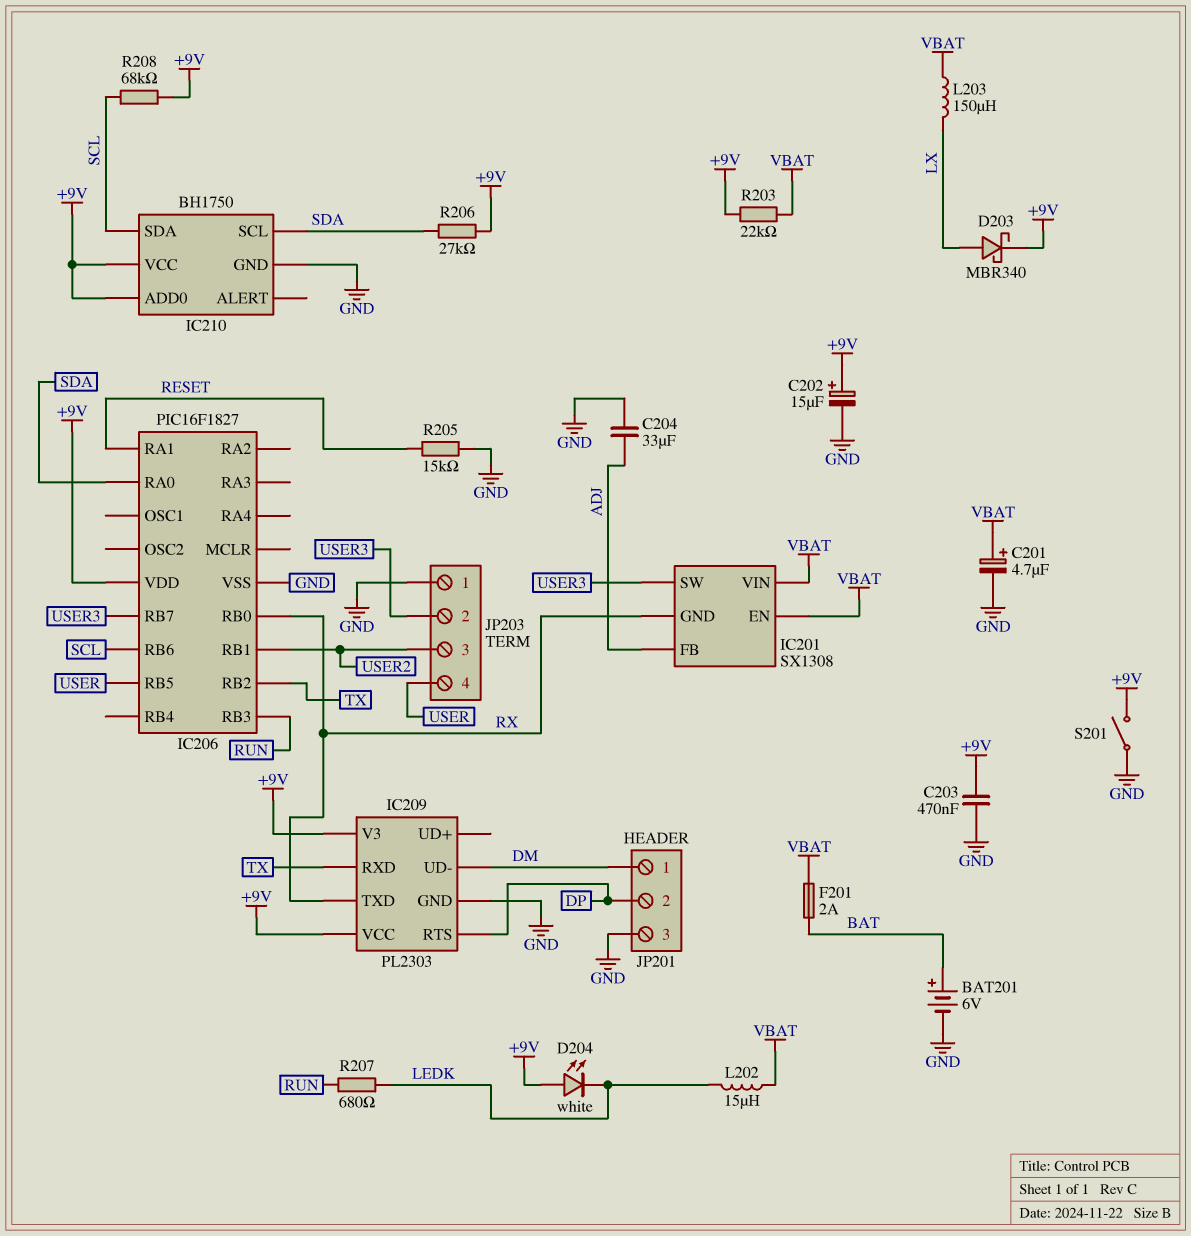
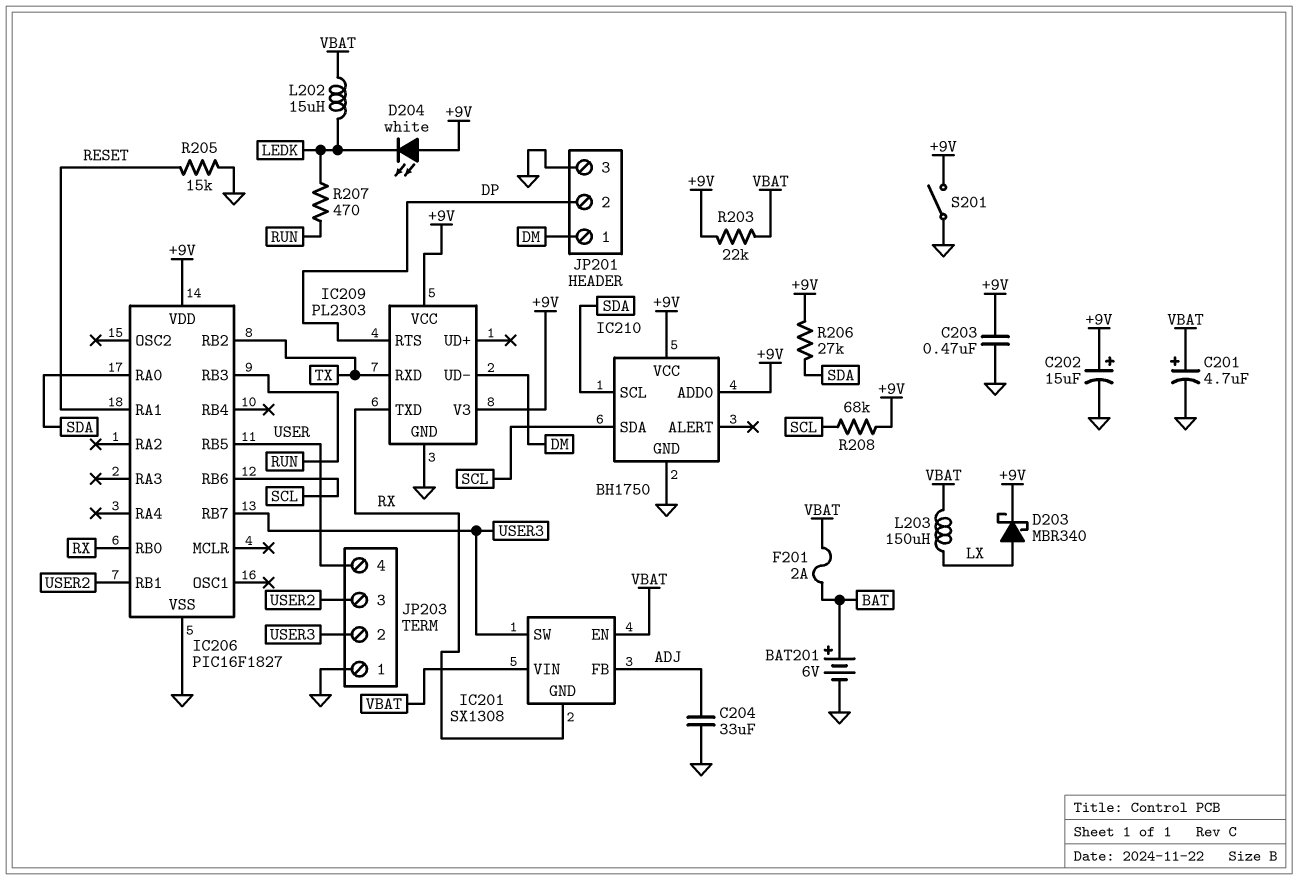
R207: 680 (LEDK, RUN) -> 470 (LEDK, RUN)

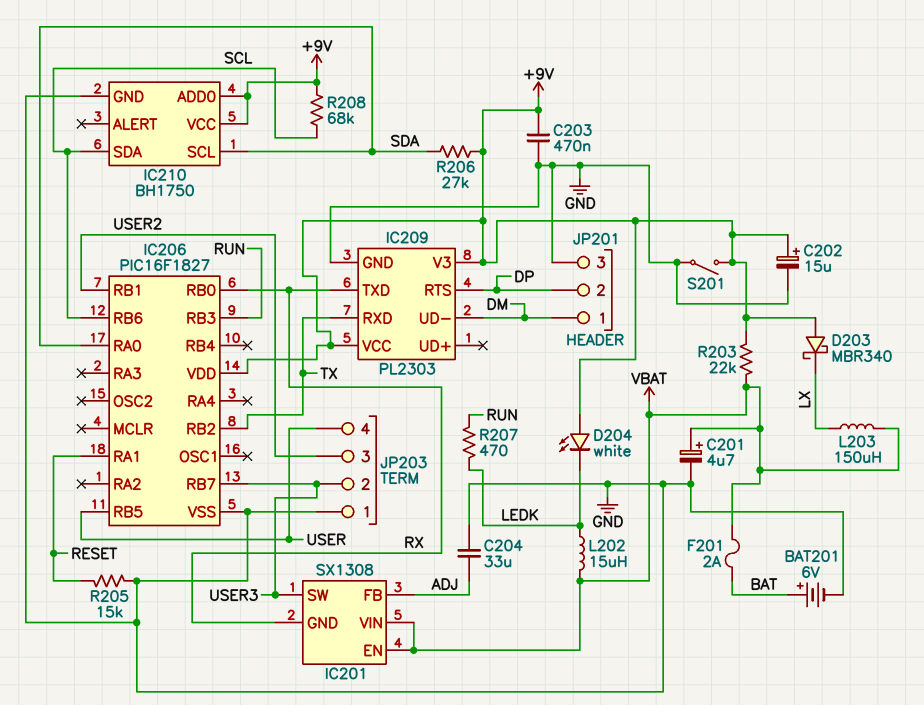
D203: schottky MBR340 (A LX, K +9V) -> schottky MBR340 (A +9V, K LX)

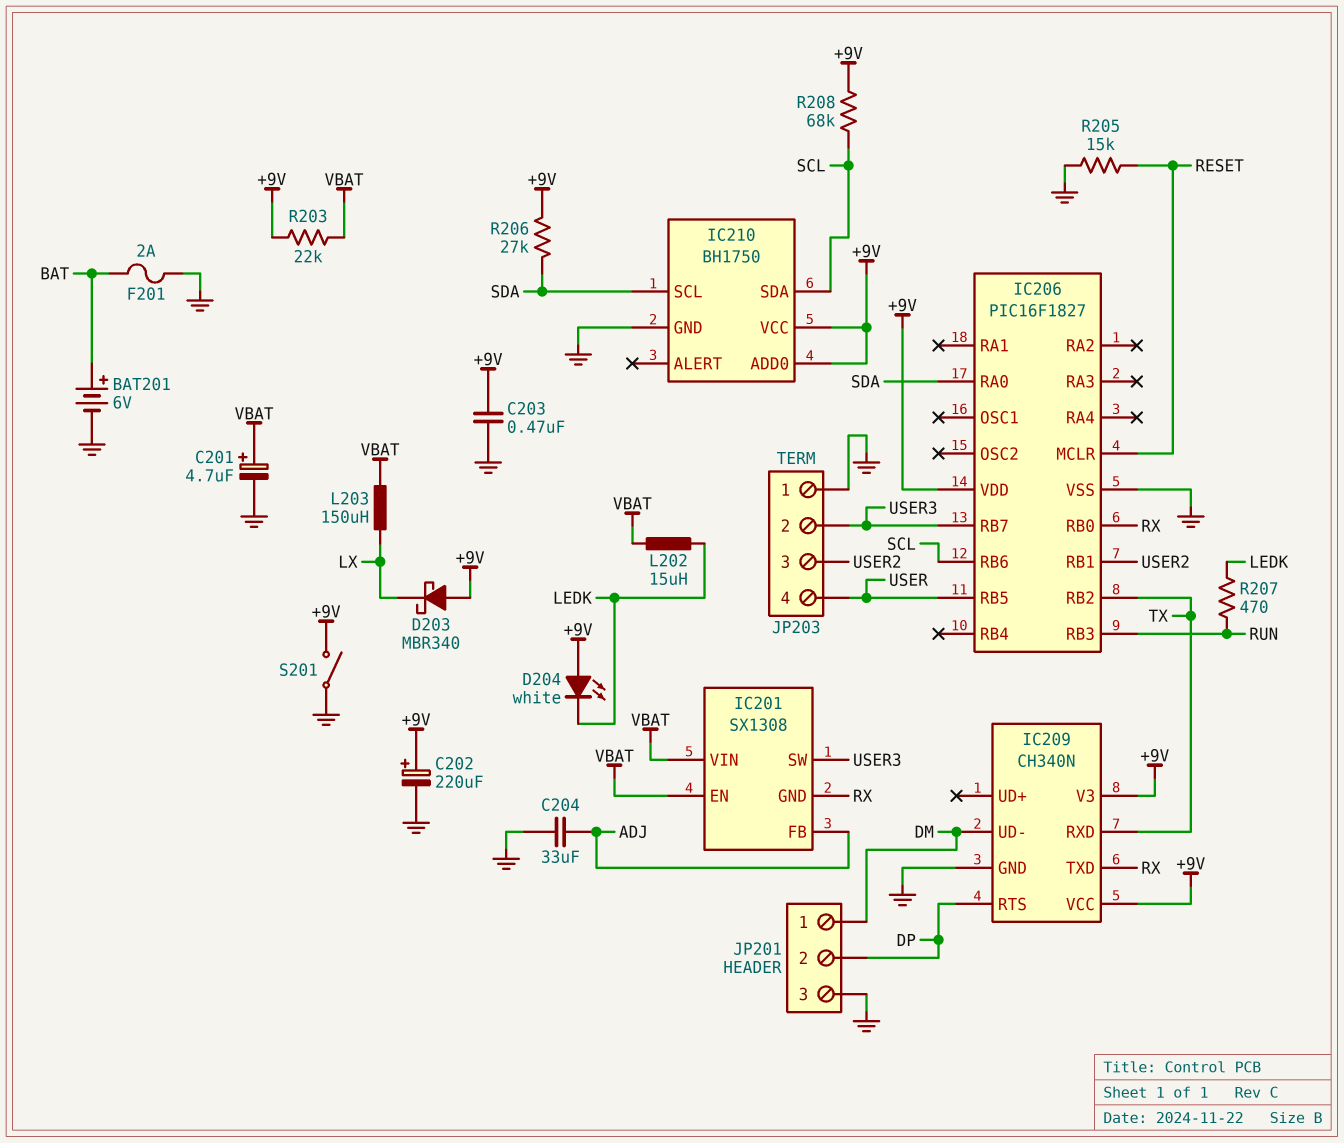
C202: 15uF (plus +9V, minus GND) -> 220uF (plus +9V, minus GND)
F201: 2A (BAT, VBAT) -> 2A (BAT, GND)
IC206 pin MCLR: none -> RESET
IC206 pin RA1: RESET -> none
IC209: PL2303 -> CH340N

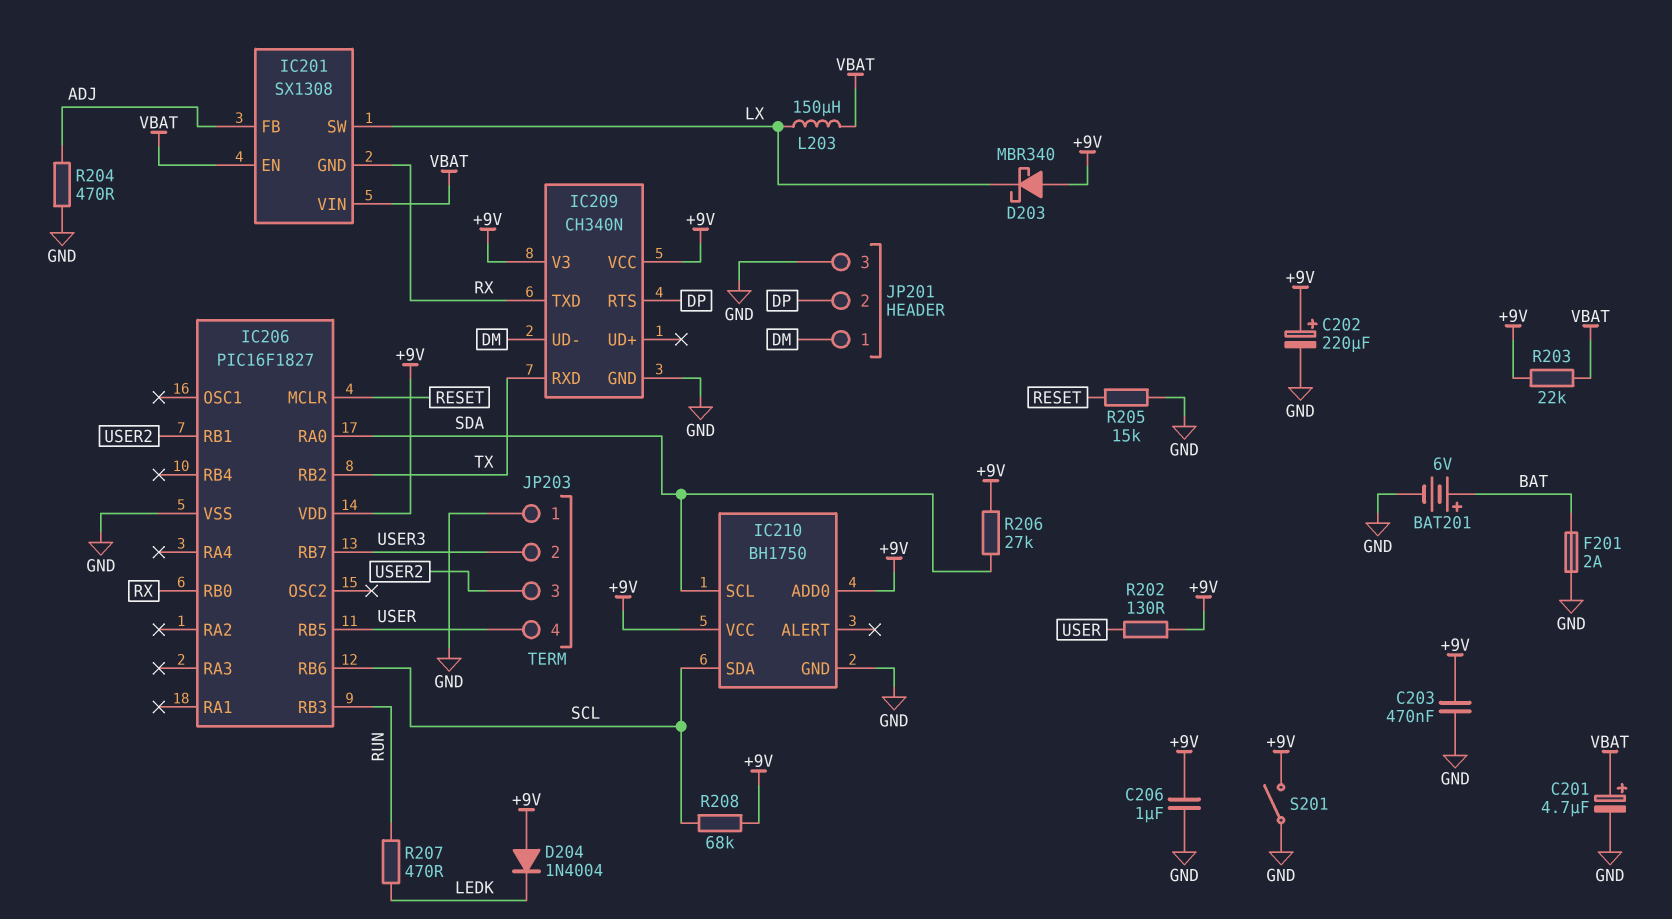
C204: 33uF (ADJ, GND) -> none
C206: none -> 1uF (+9V, GND)
D204: LED white (A +9V, K LEDK) -> diode 1N4004 (A +9V, K LEDK)
IC201 pin SW: USER3 -> LX
L202: 15uH (LEDK, VBAT) -> none
R202: none -> 130 (+9V, USER)
R204: none -> 470 (ADJ, GND)

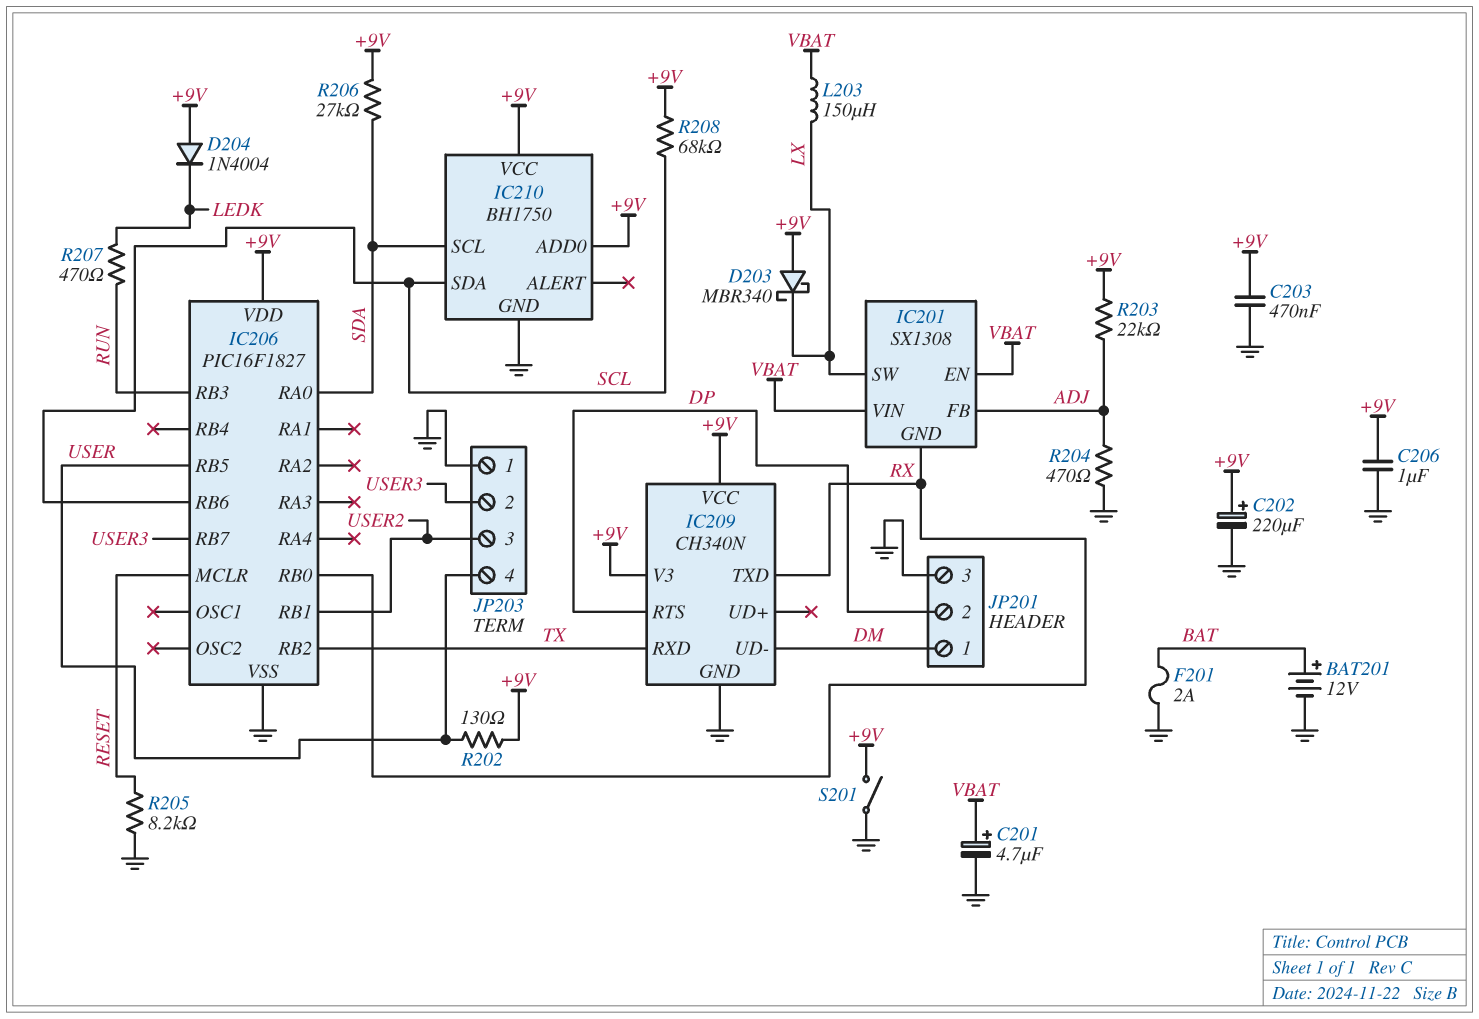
BAT201: 6V (plus BAT, minus GND) -> 12V (plus BAT, minus GND)
R203: 22k (+9V, VBAT) -> 22k (+9V, ADJ)
R205: 15k (GND, RESET) -> 8.2k (GND, RESET)

